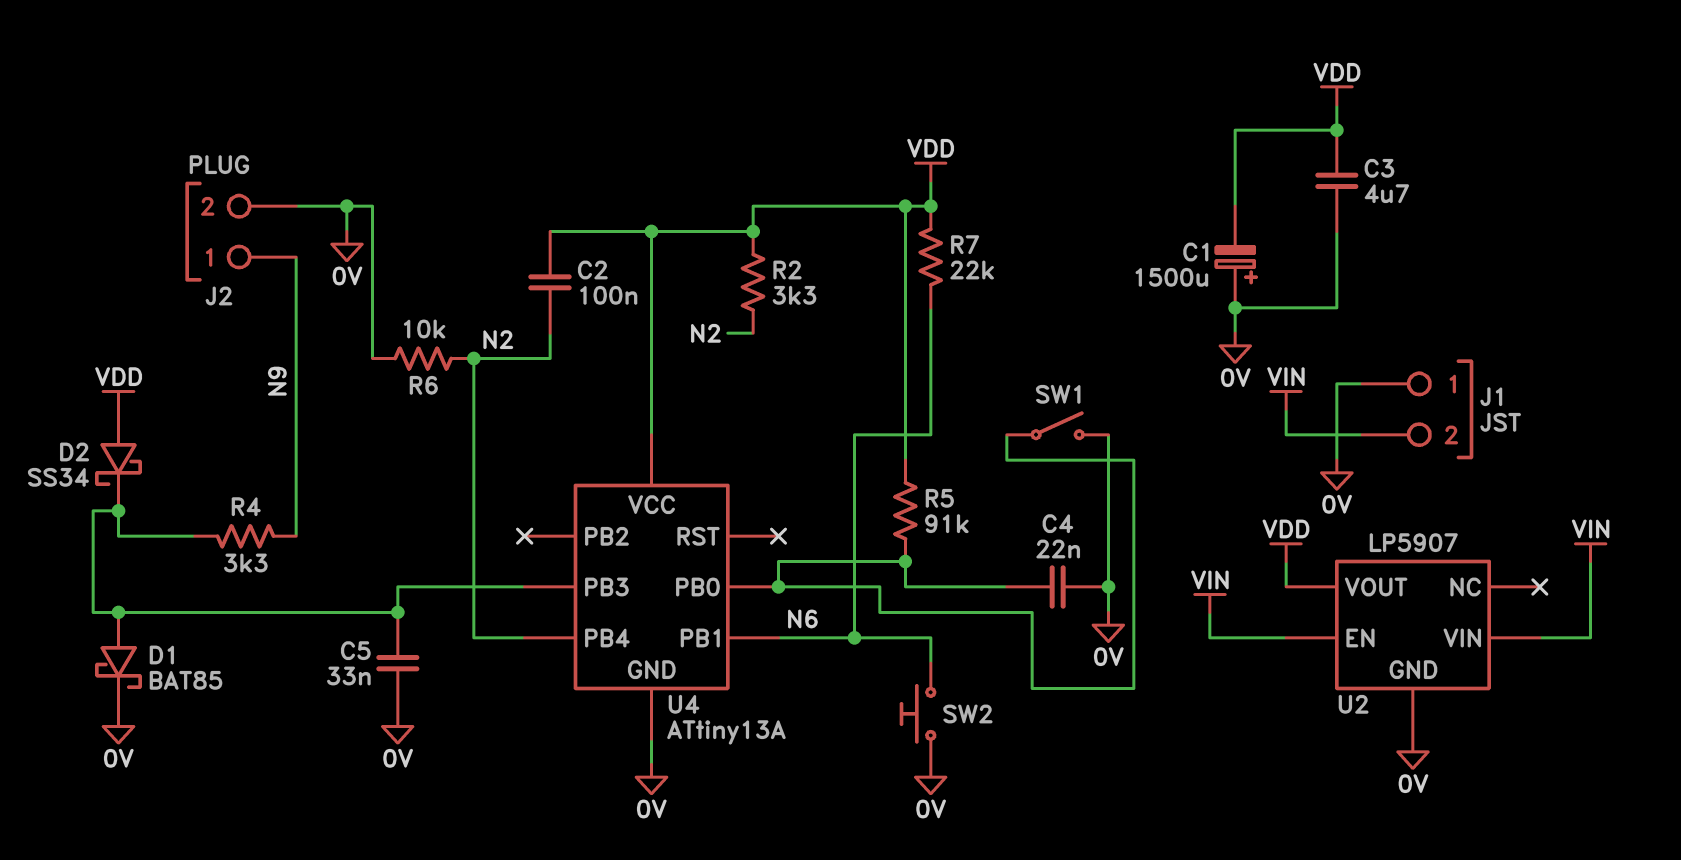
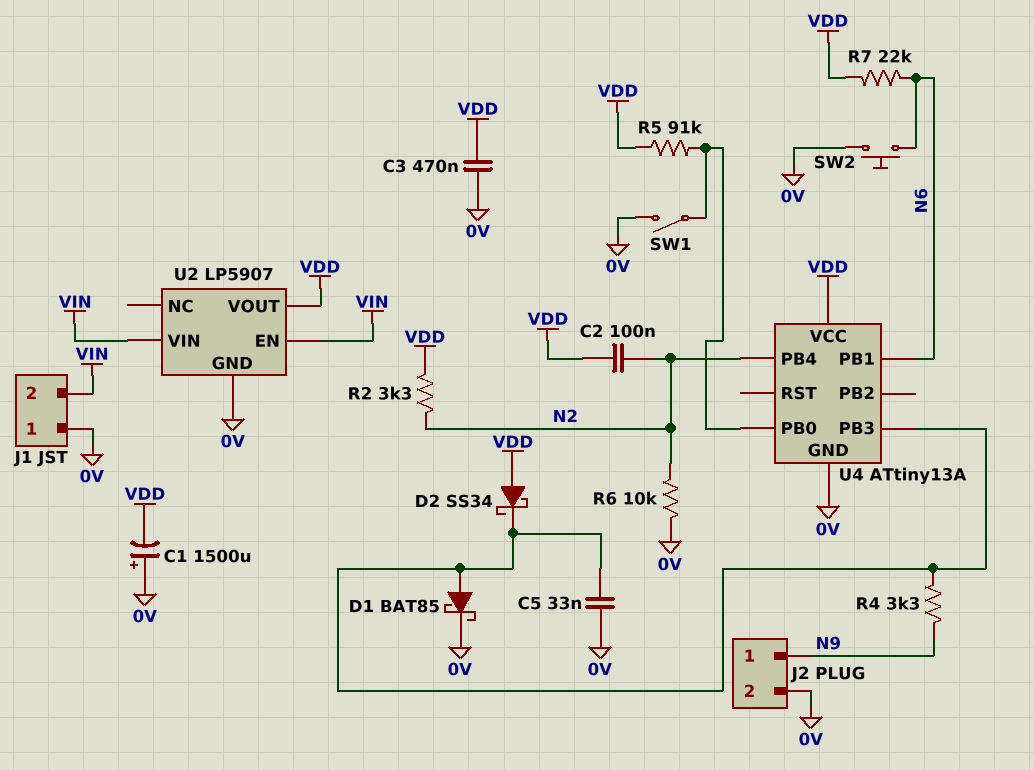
C3: 4.7uF (0V, VDD) -> 470nF (0V, VDD)
C4: 22nF (0V, U4/PB0) -> none

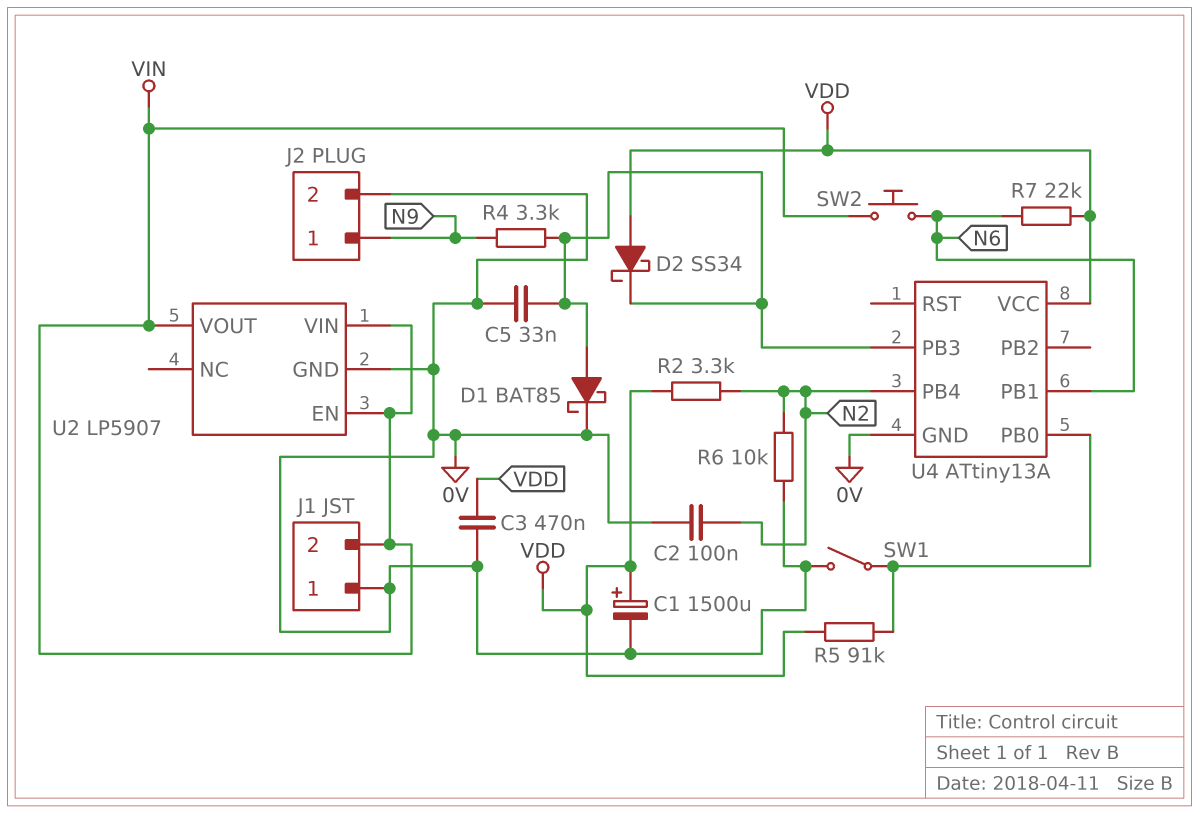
C1: 1500uF (plus 0V, minus VDD) -> 1500uF (plus VDD, minus 0V)
C2: 100nF (N2, VDD) -> 100nF (0V, N2)
SW2: button (0V, N6) -> button (N6, VIN)
U2 pin VOUT: VDD -> VIN

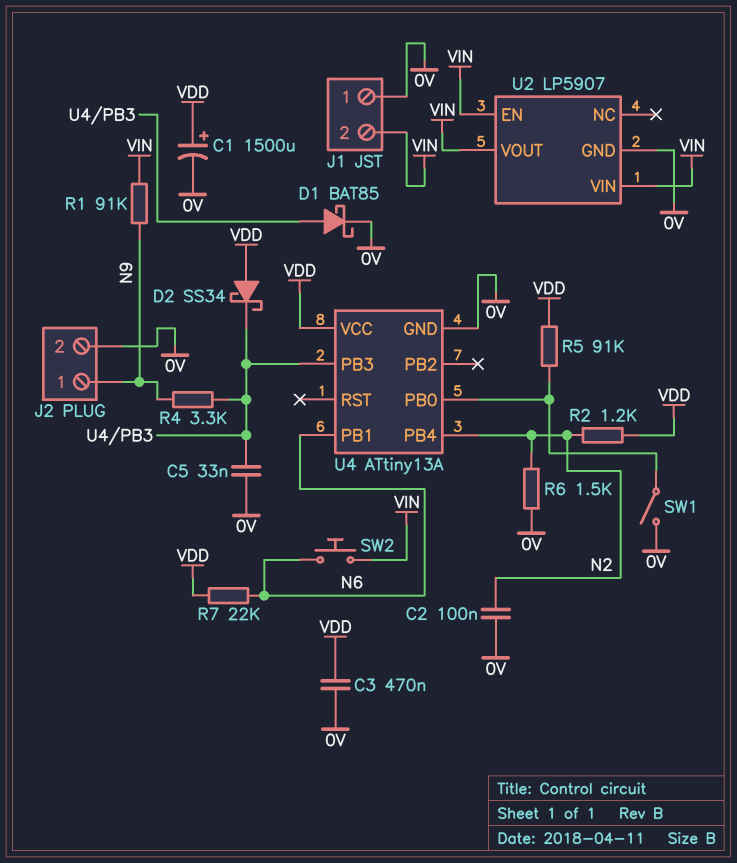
R1: none -> 91k (N9, VIN)
R2: 3.3k (N2, VDD) -> 1.2k (N2, VDD)
R6: 10k (0V, N2) -> 1.5k (0V, N2)

